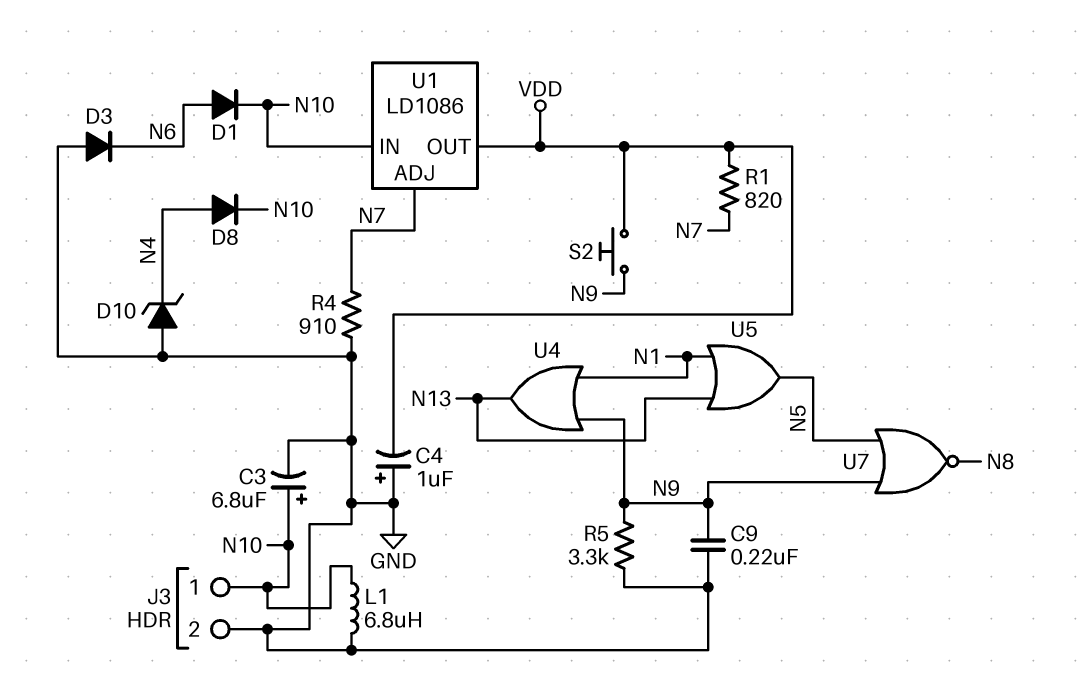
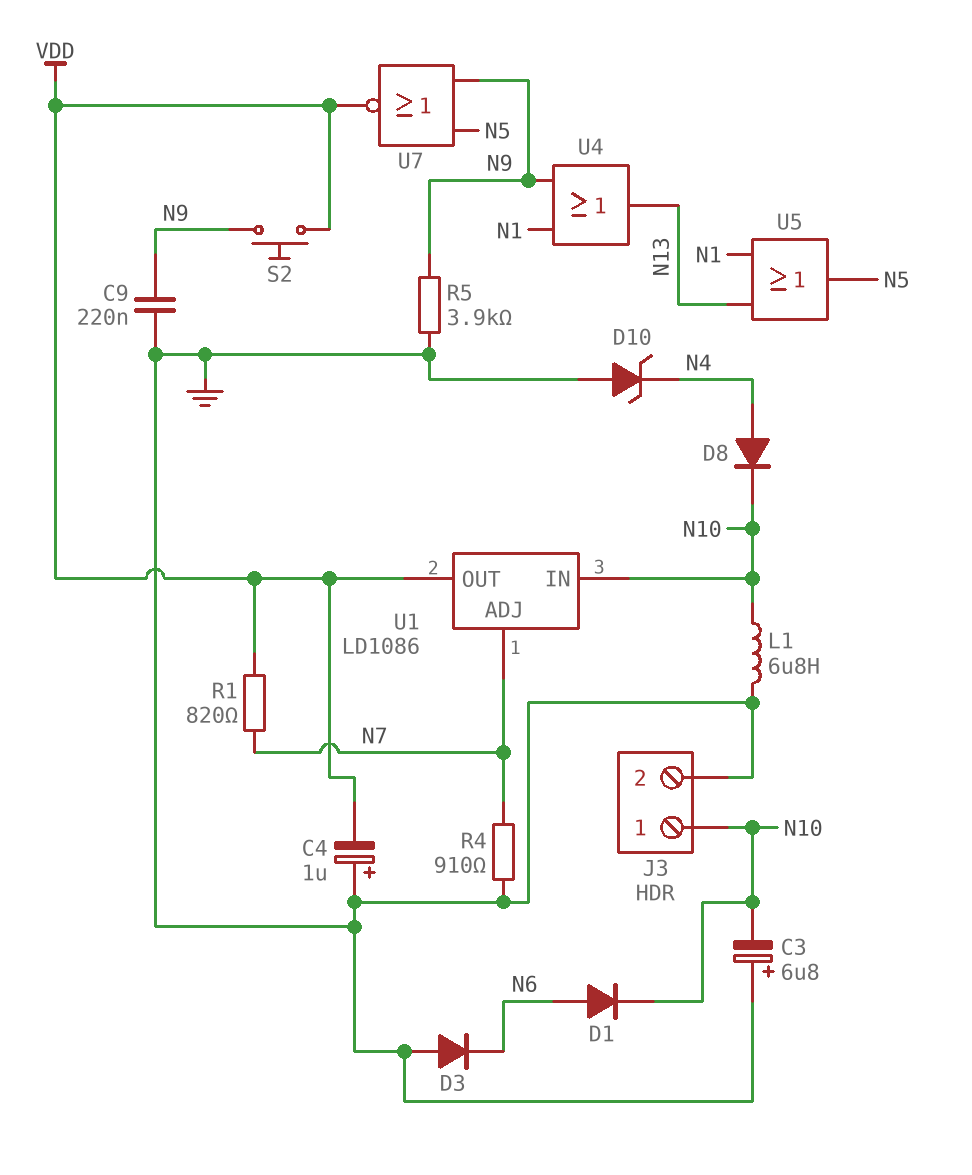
C3: 6.8uF (plus N10, minus GND) -> 6.8uF (plus GND, minus N10)
R5: 3.3k (GND, N9) -> 3.9k (GND, N9)
U7: NOR (in N5, in N9, out N8) -> NOR (in N5, in N9, out VDD)

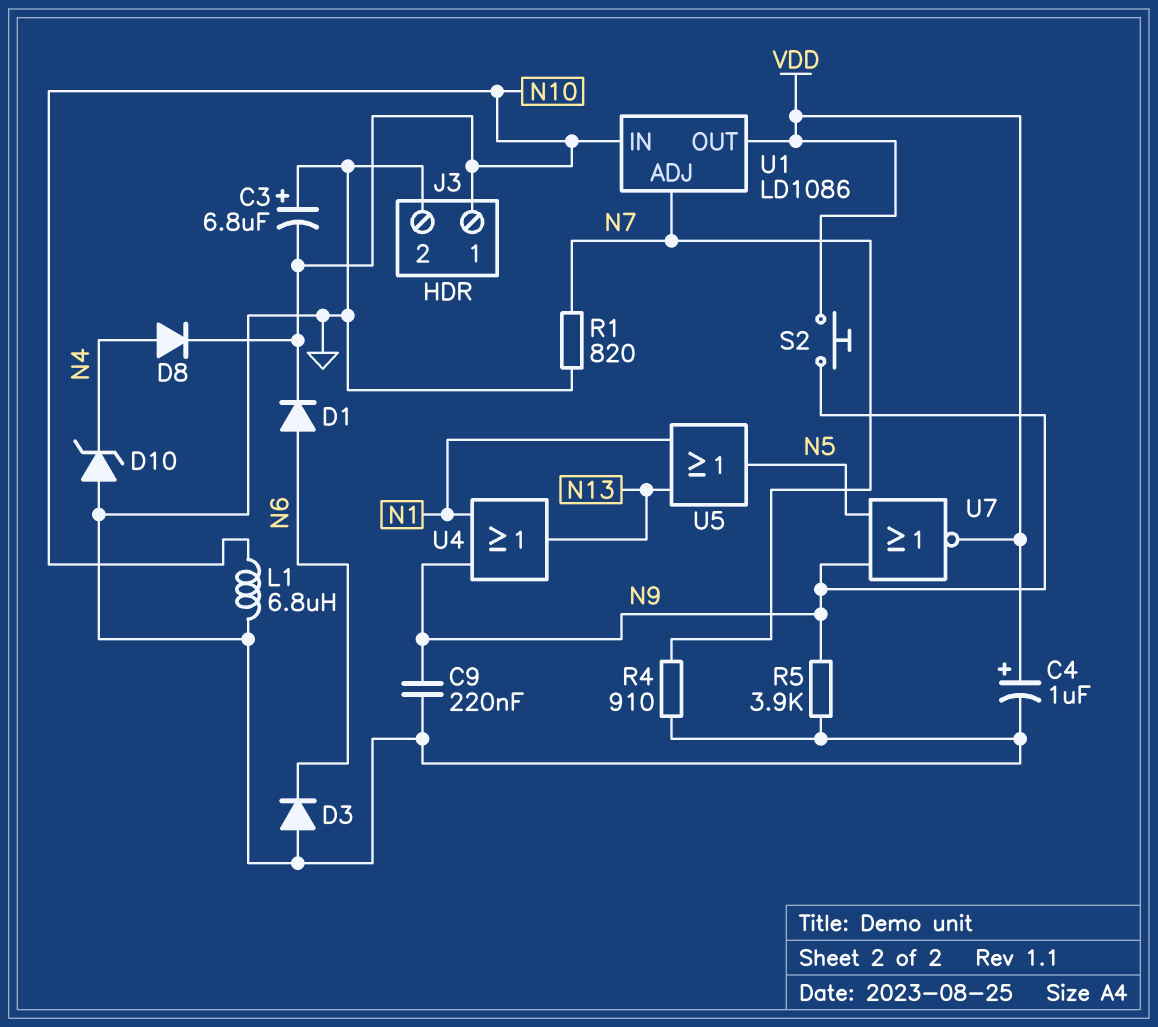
C4: 1uF (plus GND, minus VDD) -> 1uF (plus VDD, minus GND)
R1: 820 (N7, VDD) -> 820 (GND, N7)

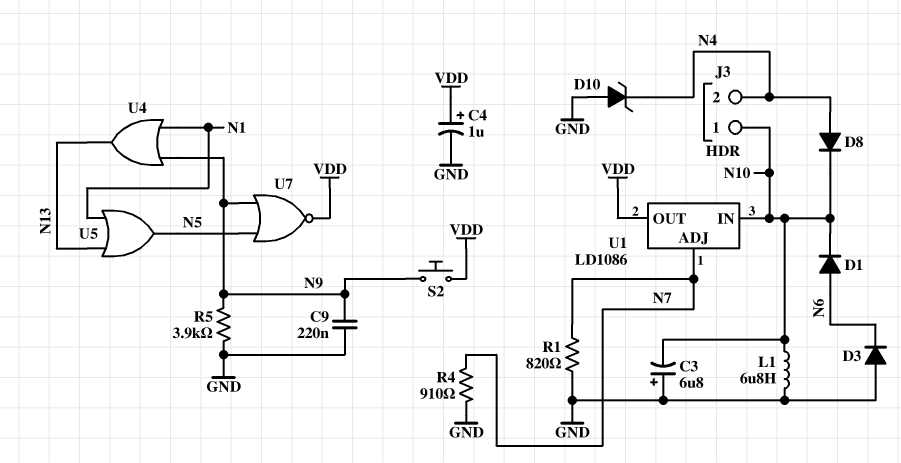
J3 pin 2: GND -> N4

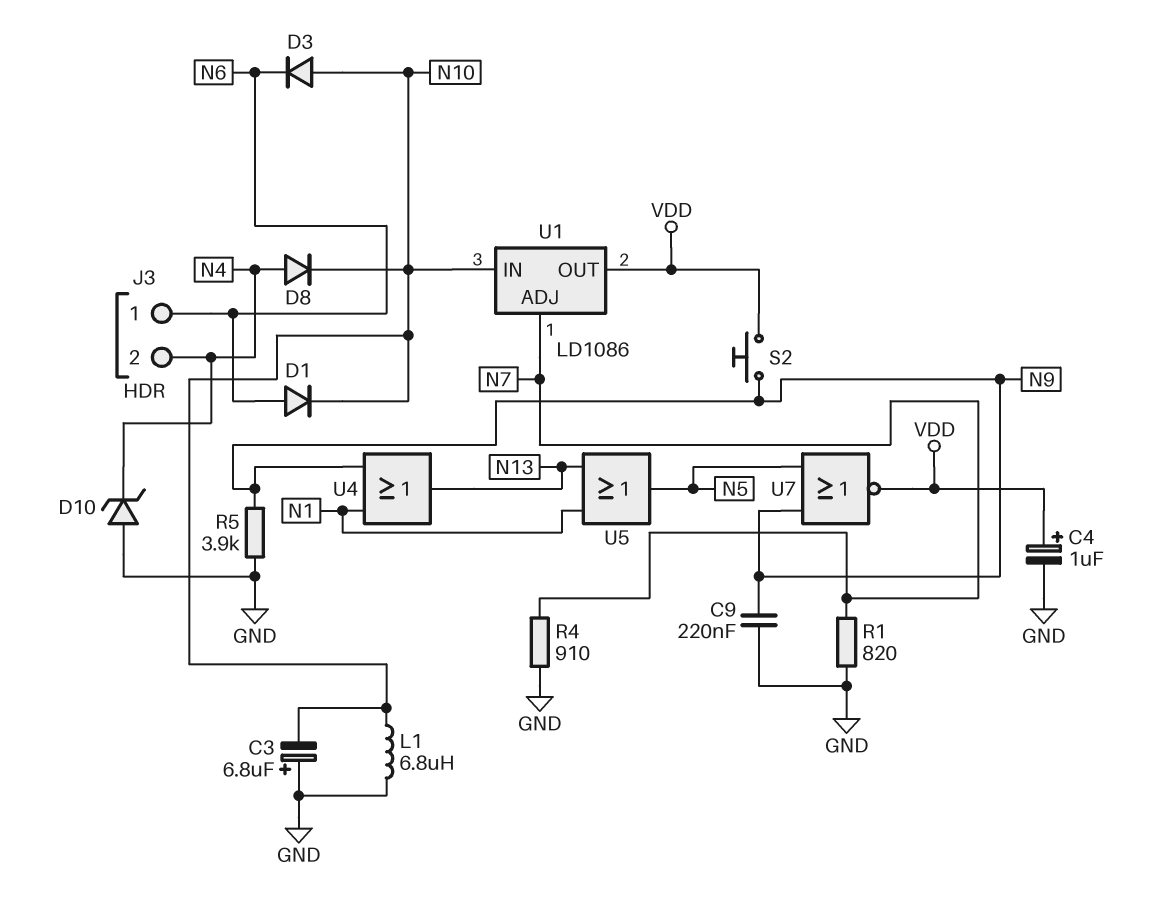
D3: diode (A GND, K N6) -> diode (A N10, K N6)
J3 pin 1: N10 -> N6

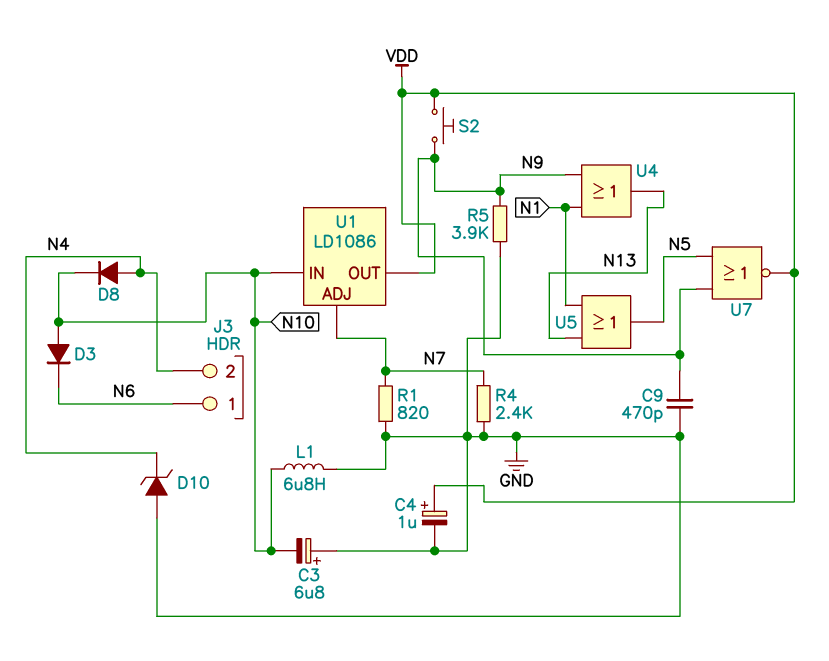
C9: 220nF (GND, N9) -> 470pF (GND, N9)
D1: diode (A N6, K N10) -> none
R4: 910 (GND, N7) -> 2.4k (GND, N7)

